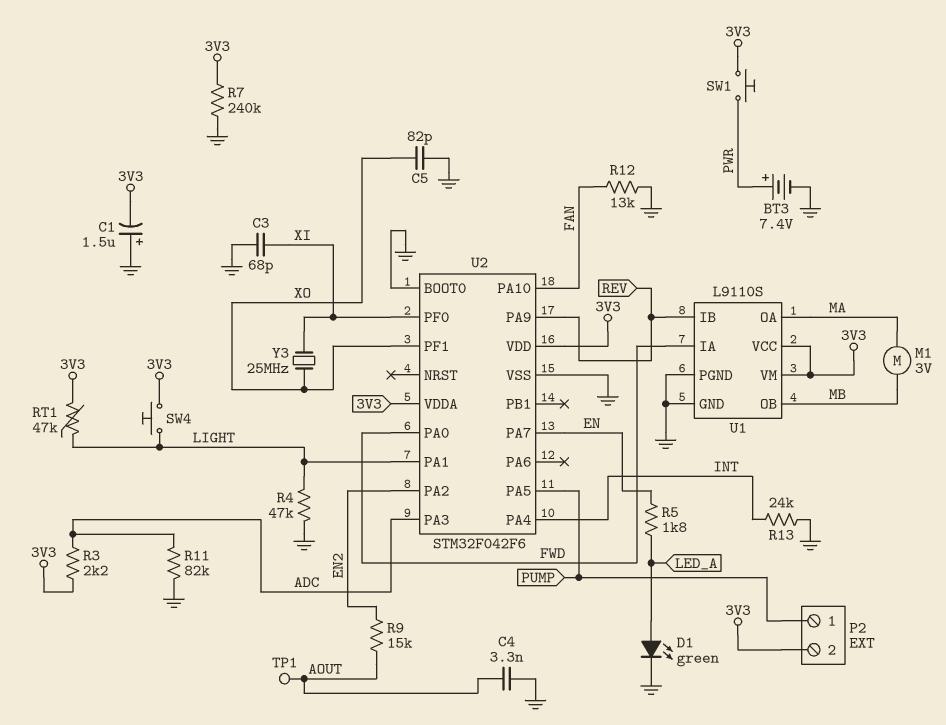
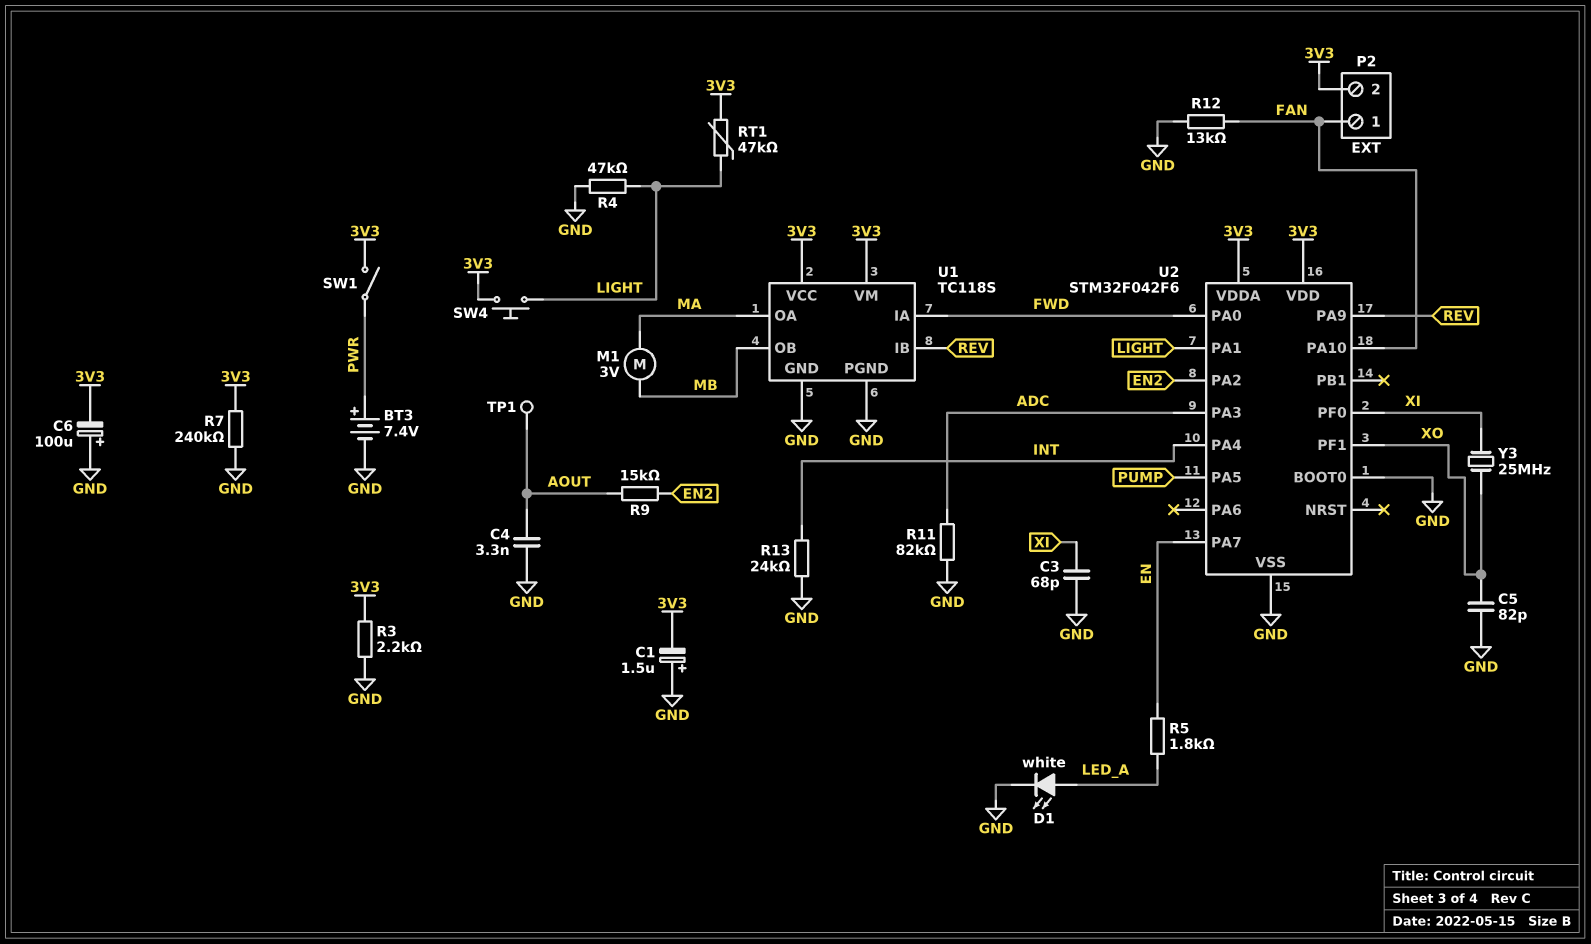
C6: none -> 100uF (plus GND, minus 3V3)
D1: LED green (A LED_A, K GND) -> LED white (A LED_A, K GND)
P2 pin 1: PUMP -> FAN
R3: 2.2k (3V3, ADC) -> 2.2k (3V3, GND)
SW1: button (3V3, PWR) -> switch (3V3, PWR)
U1: L9110S -> TC118S

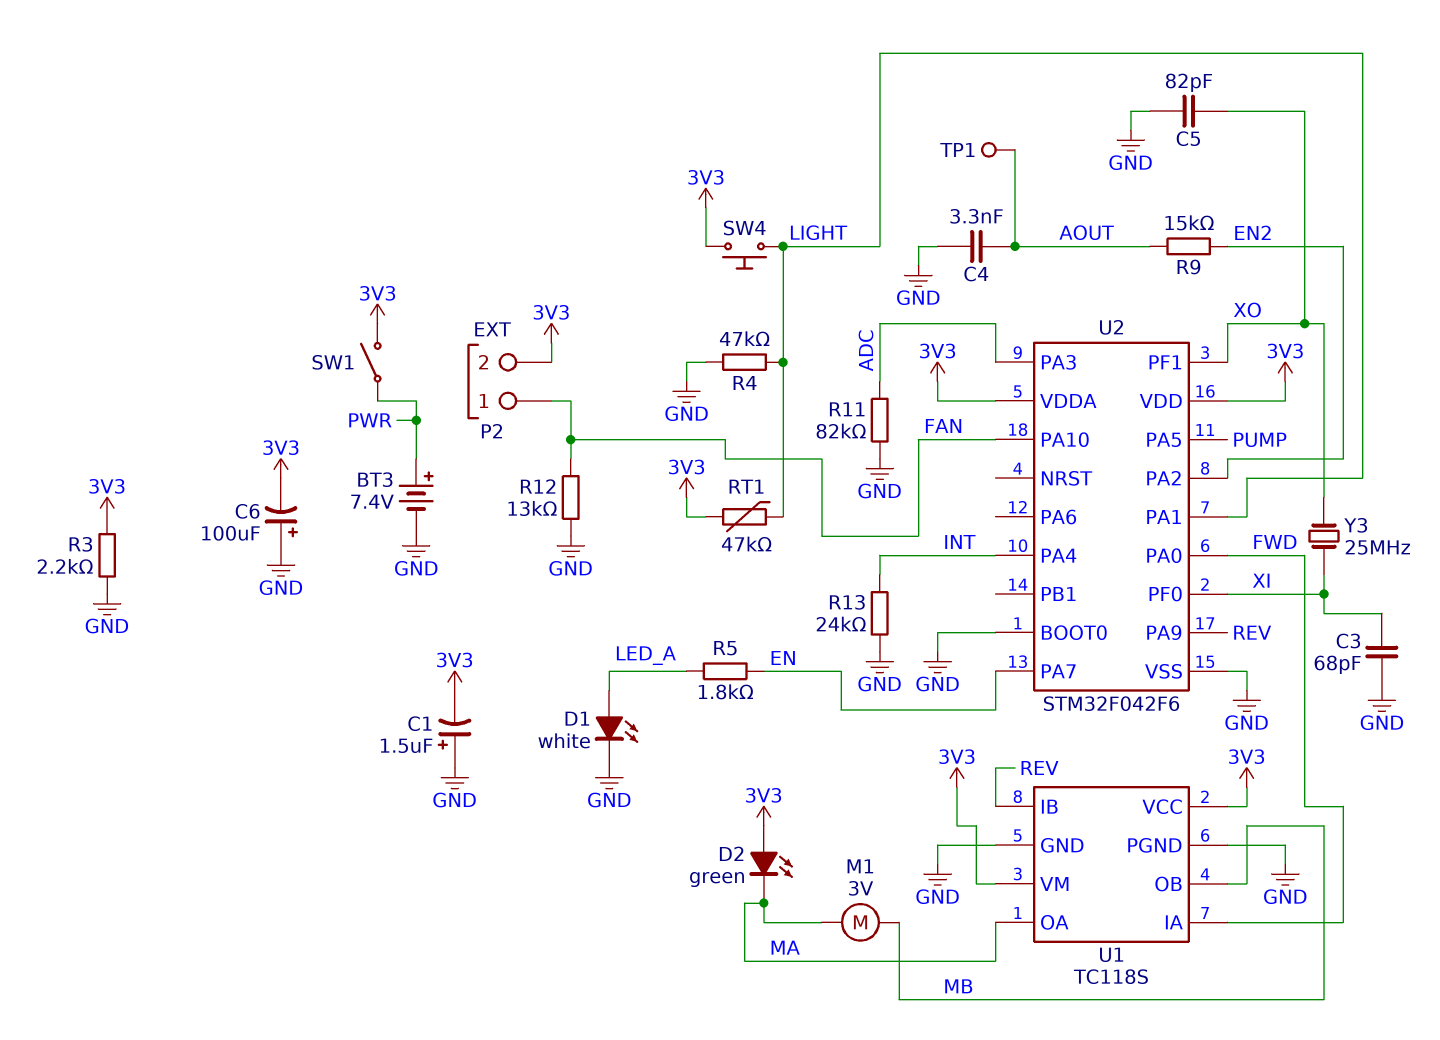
D2: none -> LED green (A 3V3, K MA)
R7: 240k (3V3, GND) -> none

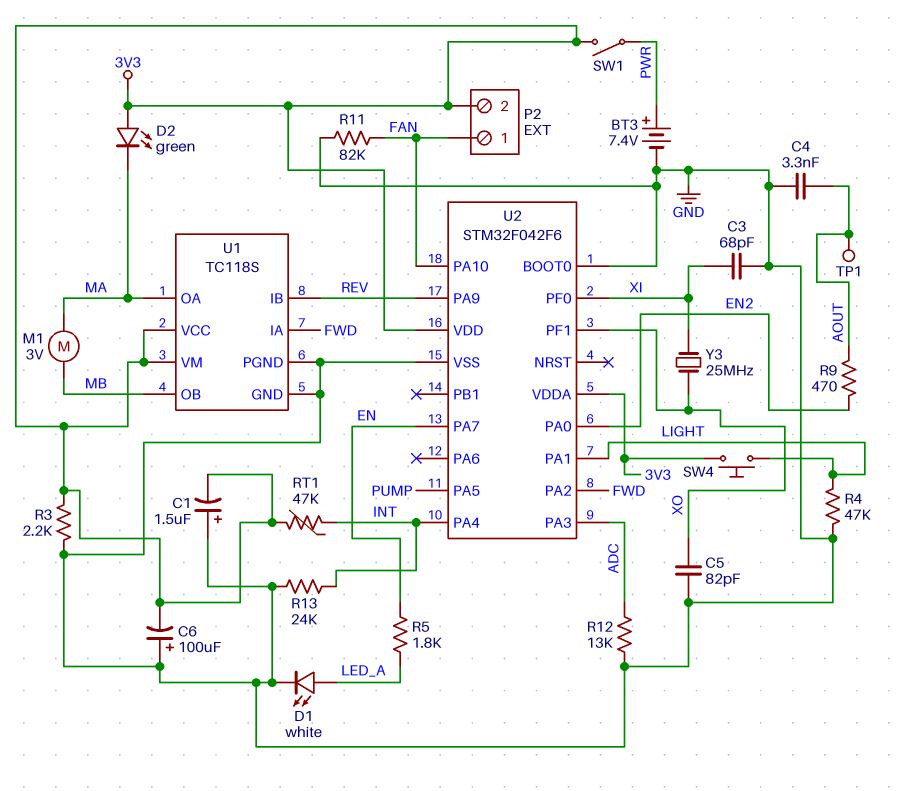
R9: 15k (AOUT, EN2) -> 470 (AOUT, EN2)
R11: 82k (ADC, GND) -> 82k (FAN, GND)
R12: 13k (FAN, GND) -> 13k (ADC, GND)
RT1: 47k (3V3, LIGHT) -> 47k (3V3, INT)
U2 pin PA0: FWD -> EN2
U2 pin PA2: EN2 -> FWD

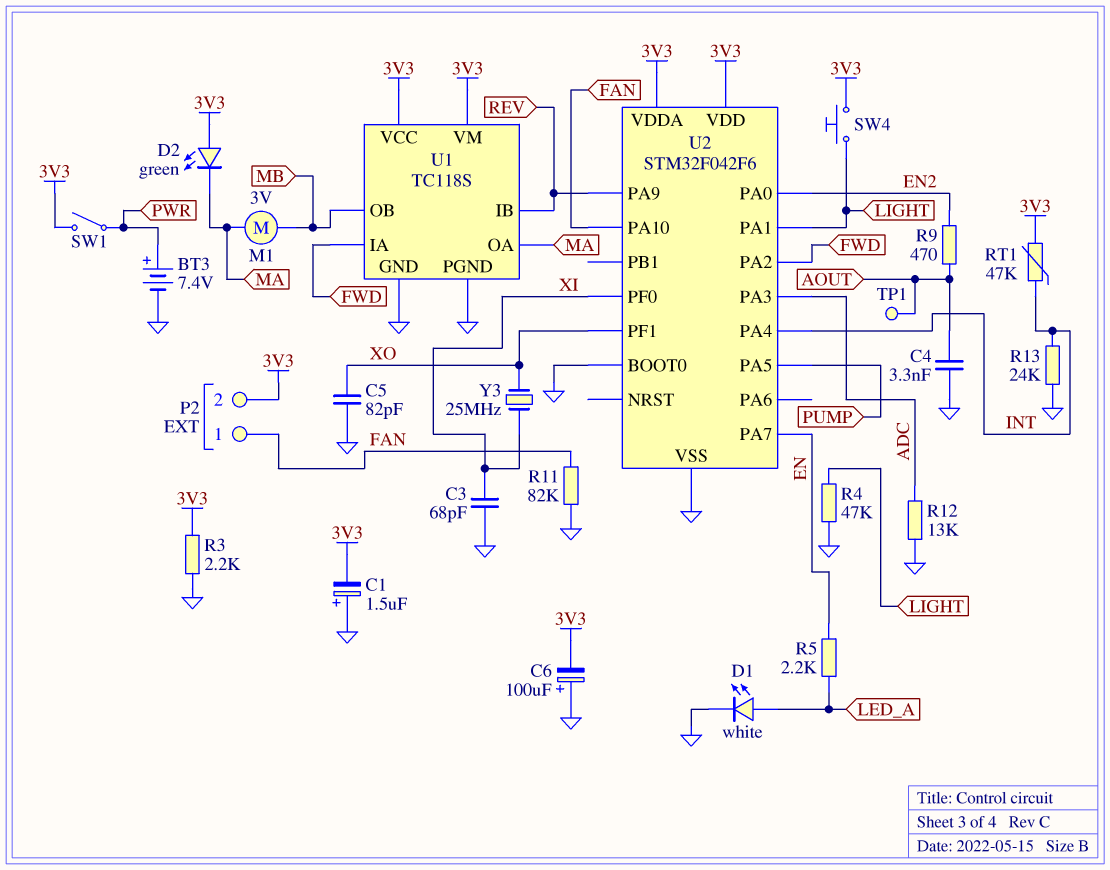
R5: 1.8k (EN, LED_A) -> 2.2k (EN, LED_A)

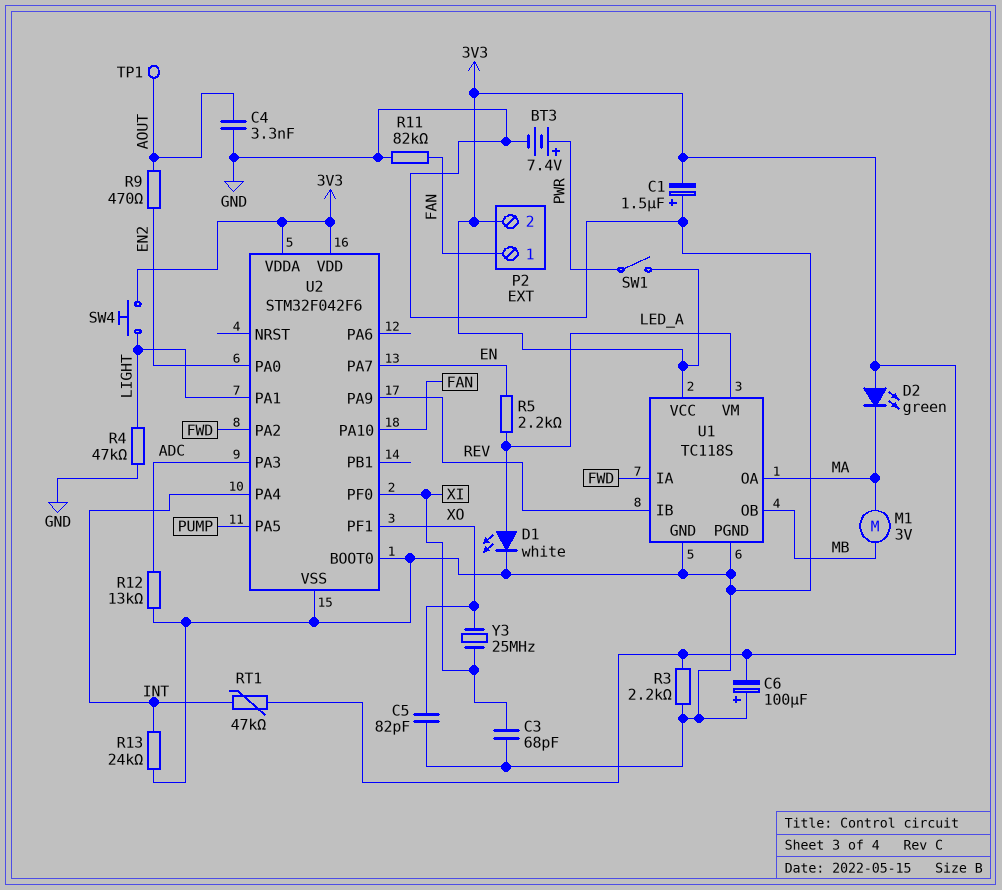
U1 pin VM: 3V3 -> LED_A

